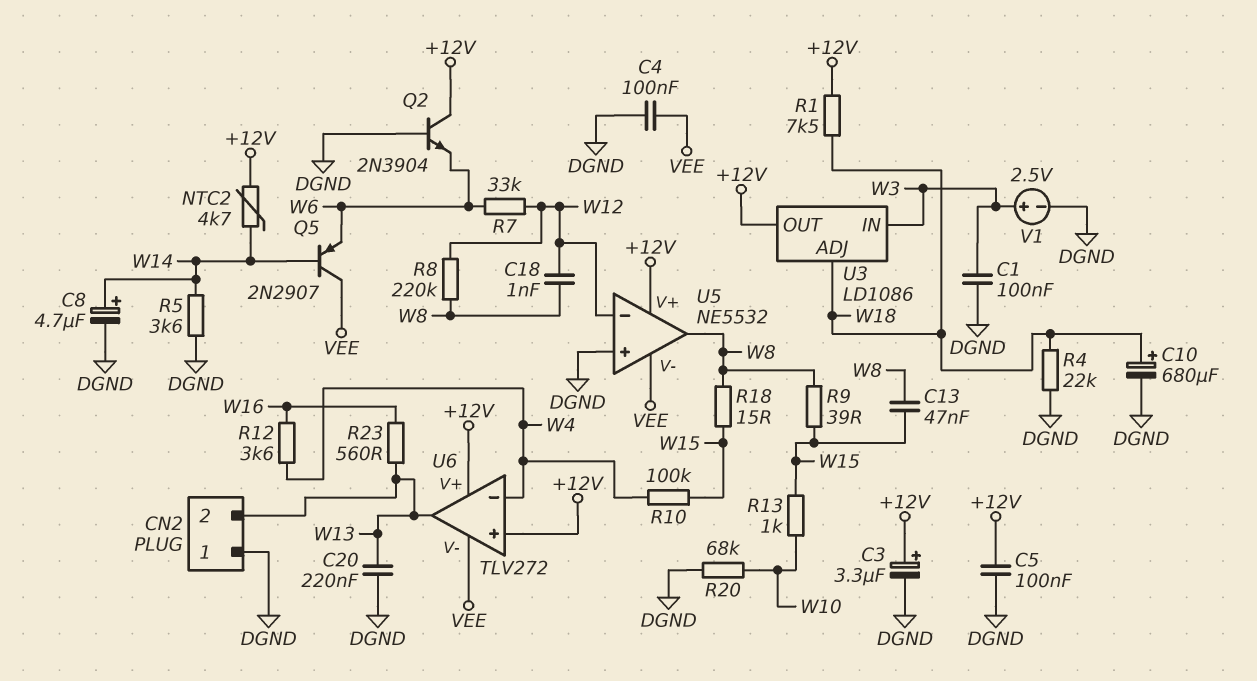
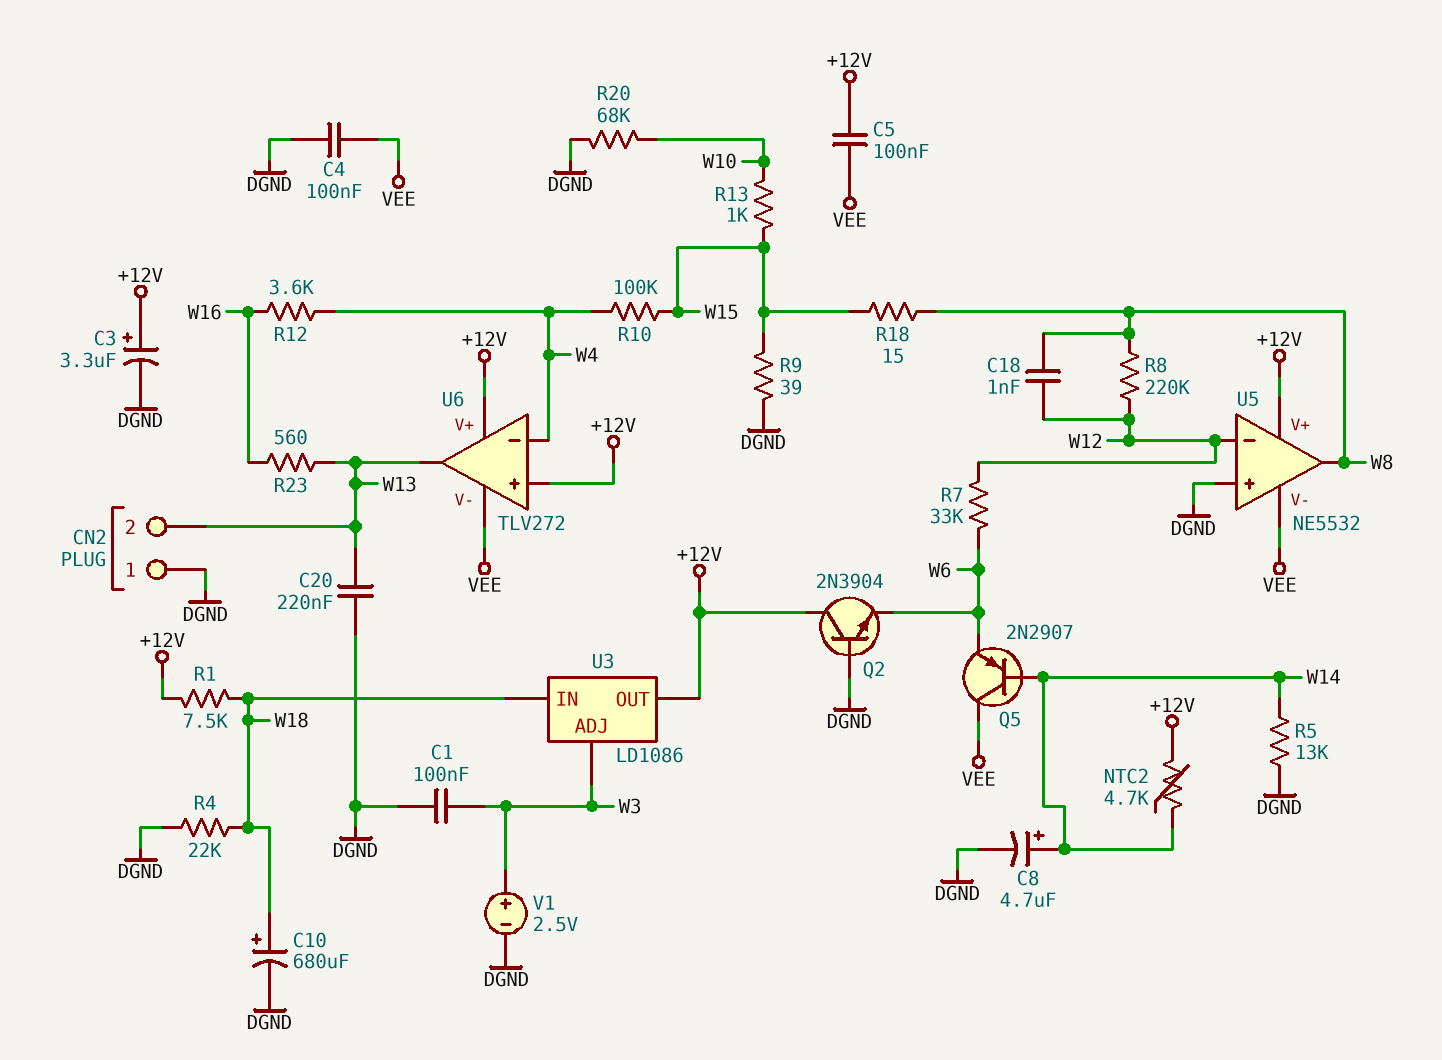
C5: 100nF (+12V, DGND) -> 100nF (+12V, VEE)
C13: 47nF (W8, W15) -> none
R5: 3.6k (DGND, W14) -> 13k (DGND, W14)
R9: 39 (W8, W15) -> 39 (DGND, W15)
U3 pin ADJ: W18 -> W3
U3 pin IN: W3 -> W18

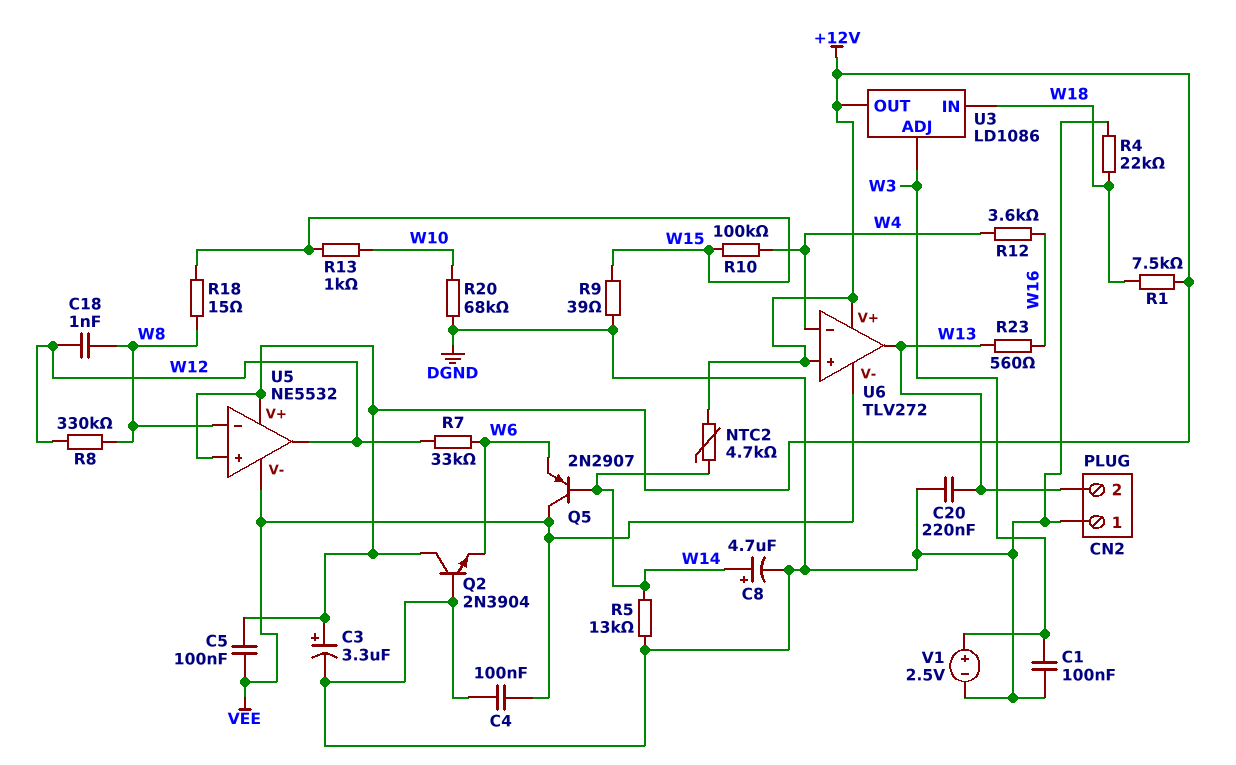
C10: 680uF (plus W18, minus DGND) -> none
R8: 220k (W8, W12) -> 330k (W8, W12)
U5 pin in+: DGND -> +12V
U5 pin in-: W12 -> W8
U5 pin out: W8 -> W12

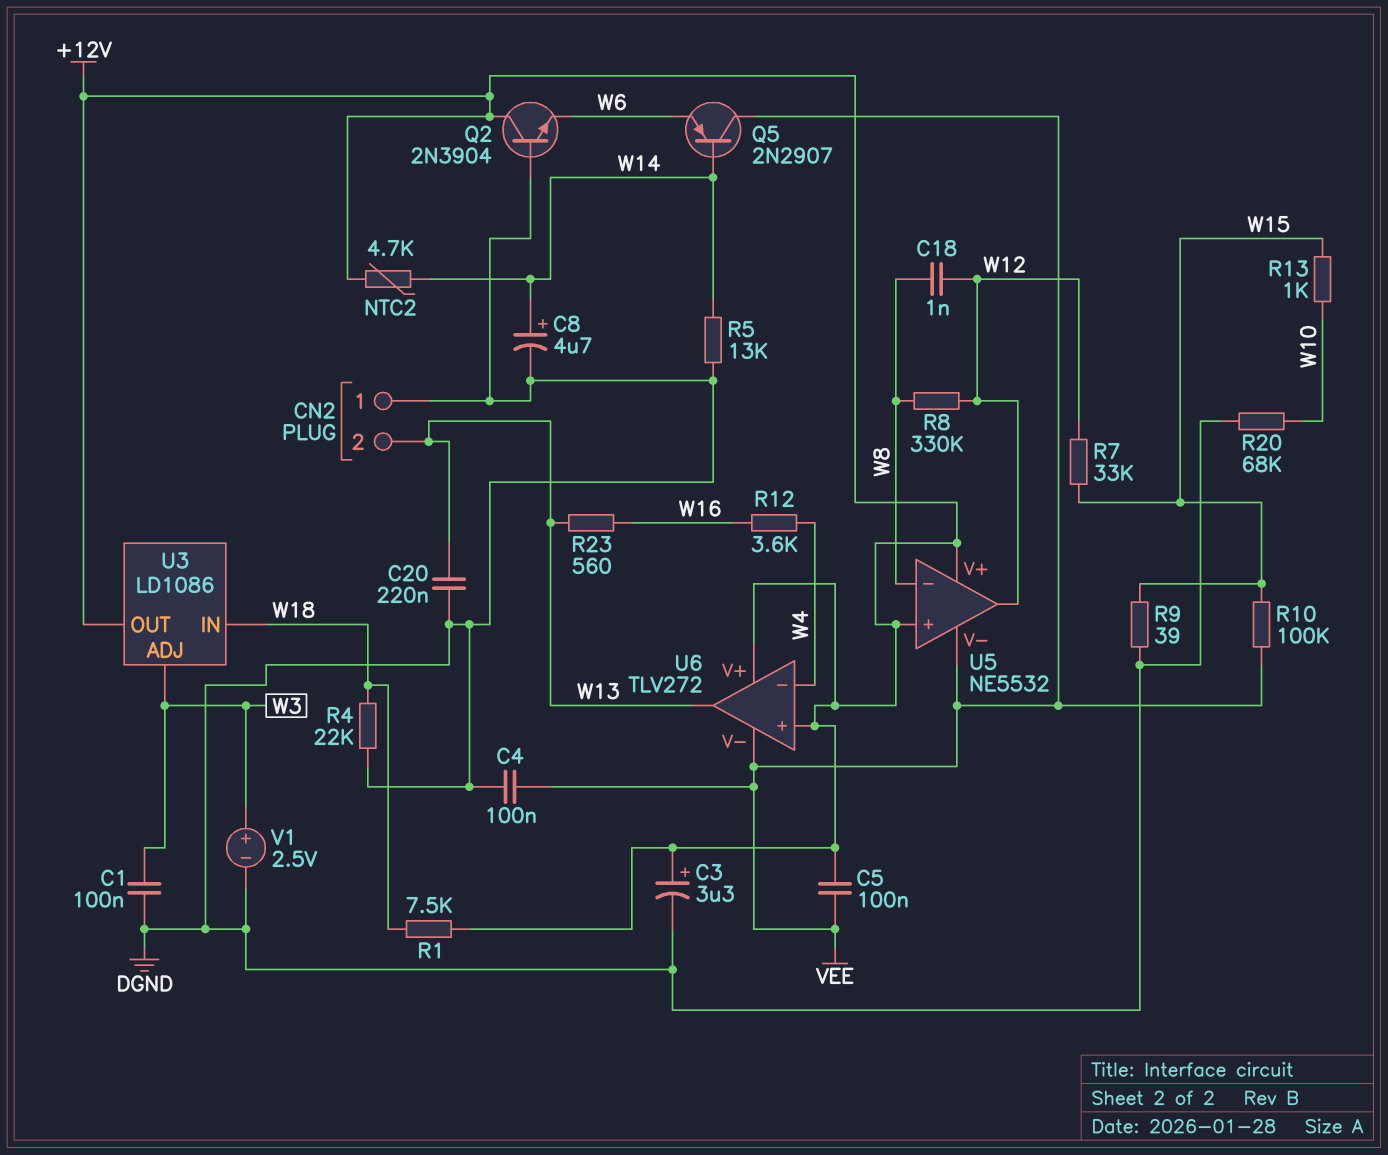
R7: 33k (W6, W12) -> 33k (W12, W15)
R10: 100k (W4, W15) -> 100k (VEE, W15)
R18: 15 (W8, W15) -> none

